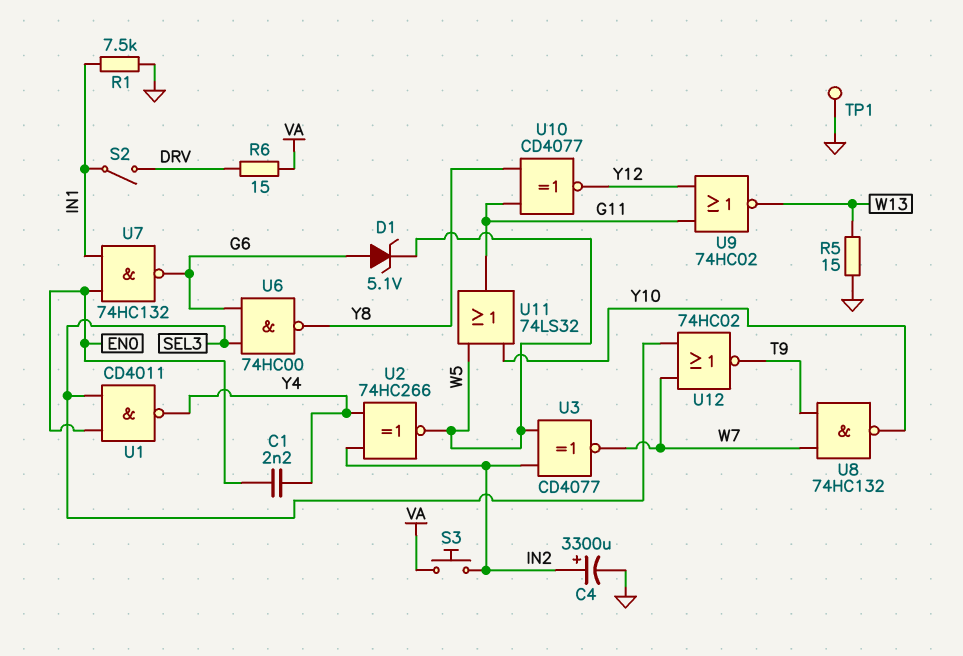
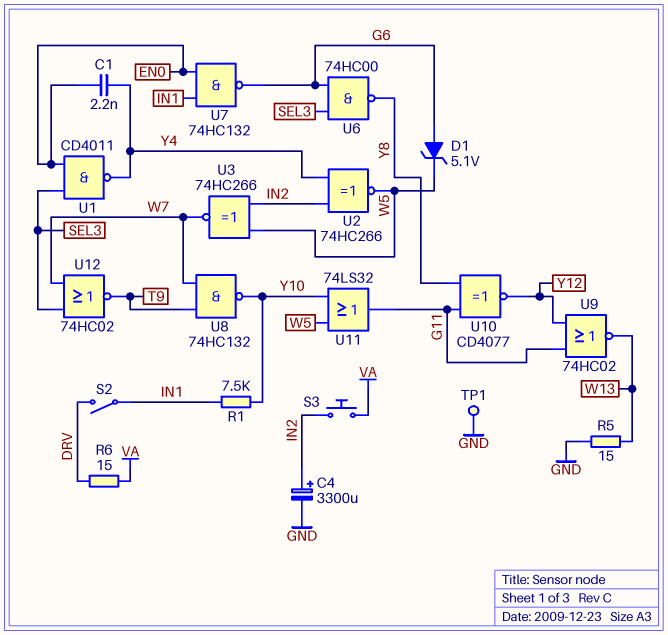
R1: 7.5k (GND, IN1) -> 7.5k (IN1, Y10)
U3: XNOR CD4077 (in IN2, in W5, out W7) -> XNOR 74HC266 (in IN2, in W5, out W7)

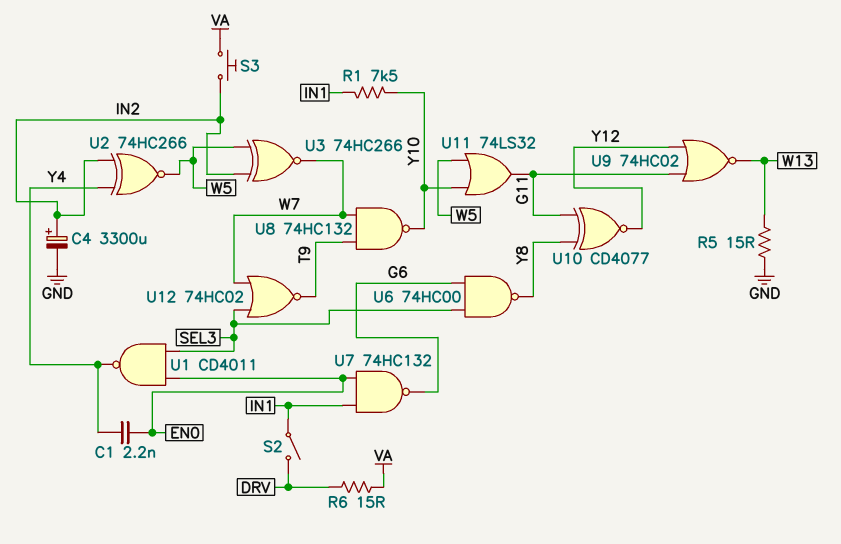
D1: zener 5.1V (A G6, K W5) -> none
TP1: test point (GND) -> none

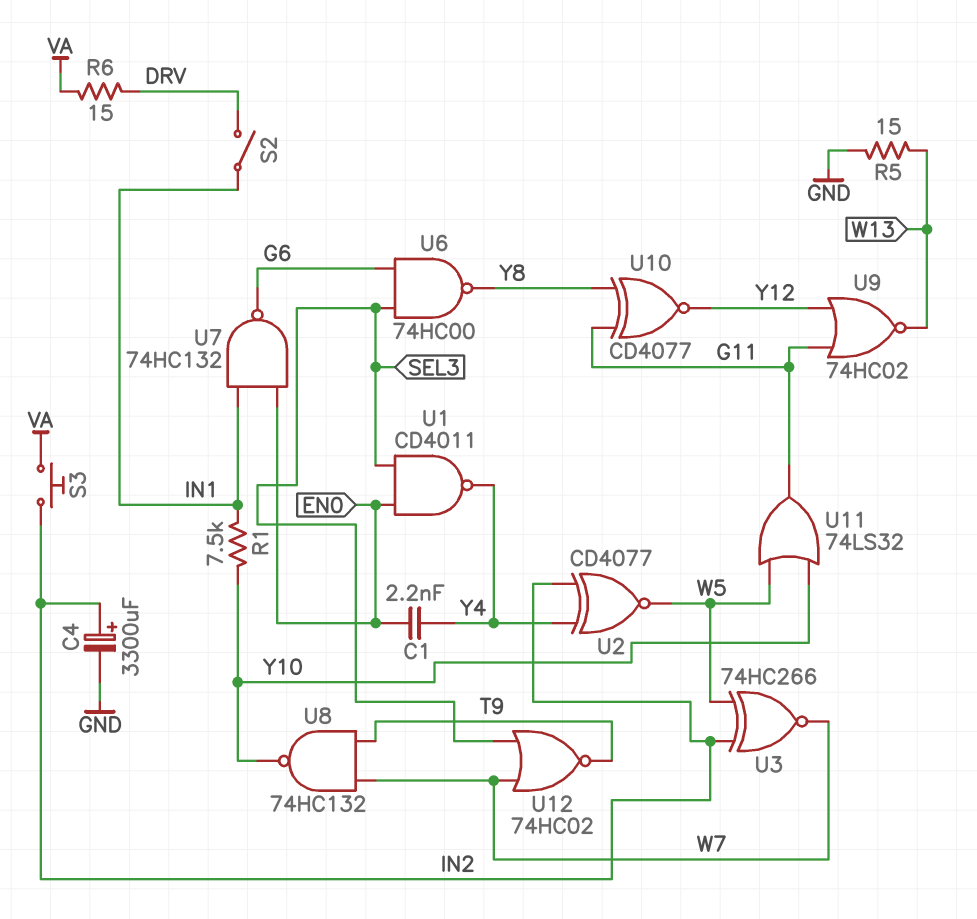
U2: XNOR 74HC266 (in IN2, in Y4, out W5) -> XNOR CD4077 (in IN2, in Y4, out W5)

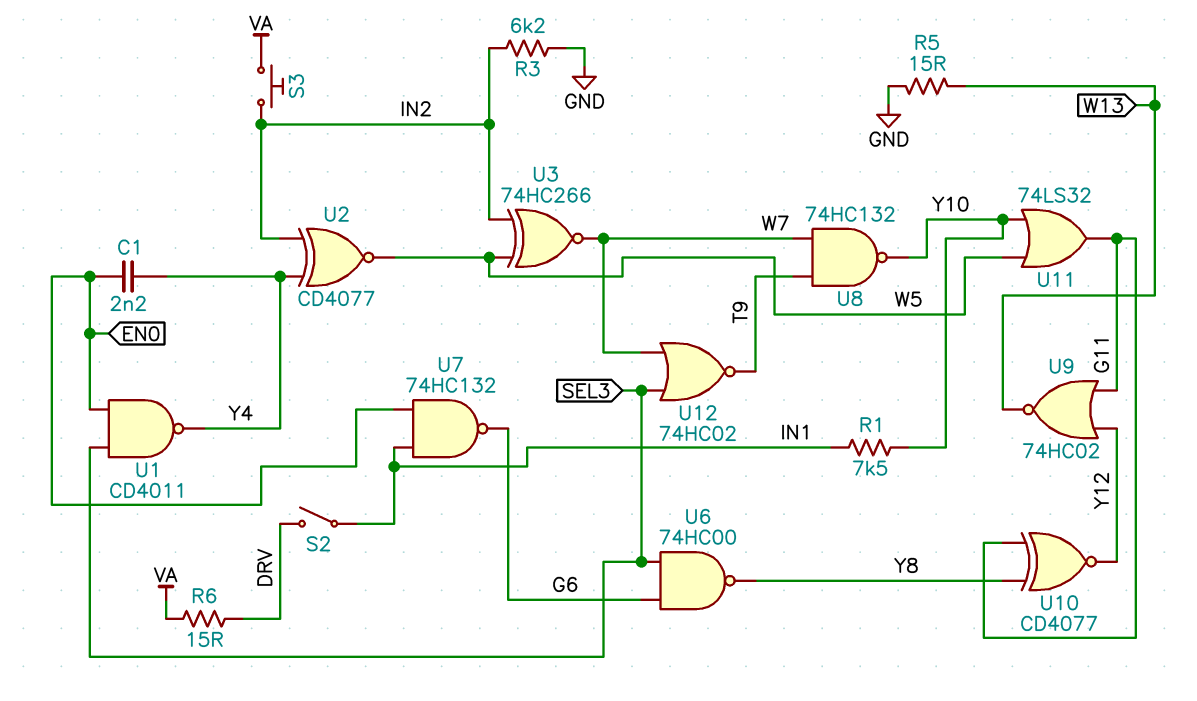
C4: 3300uF (plus IN2, minus GND) -> none
R3: none -> 6.2k (GND, IN2)

